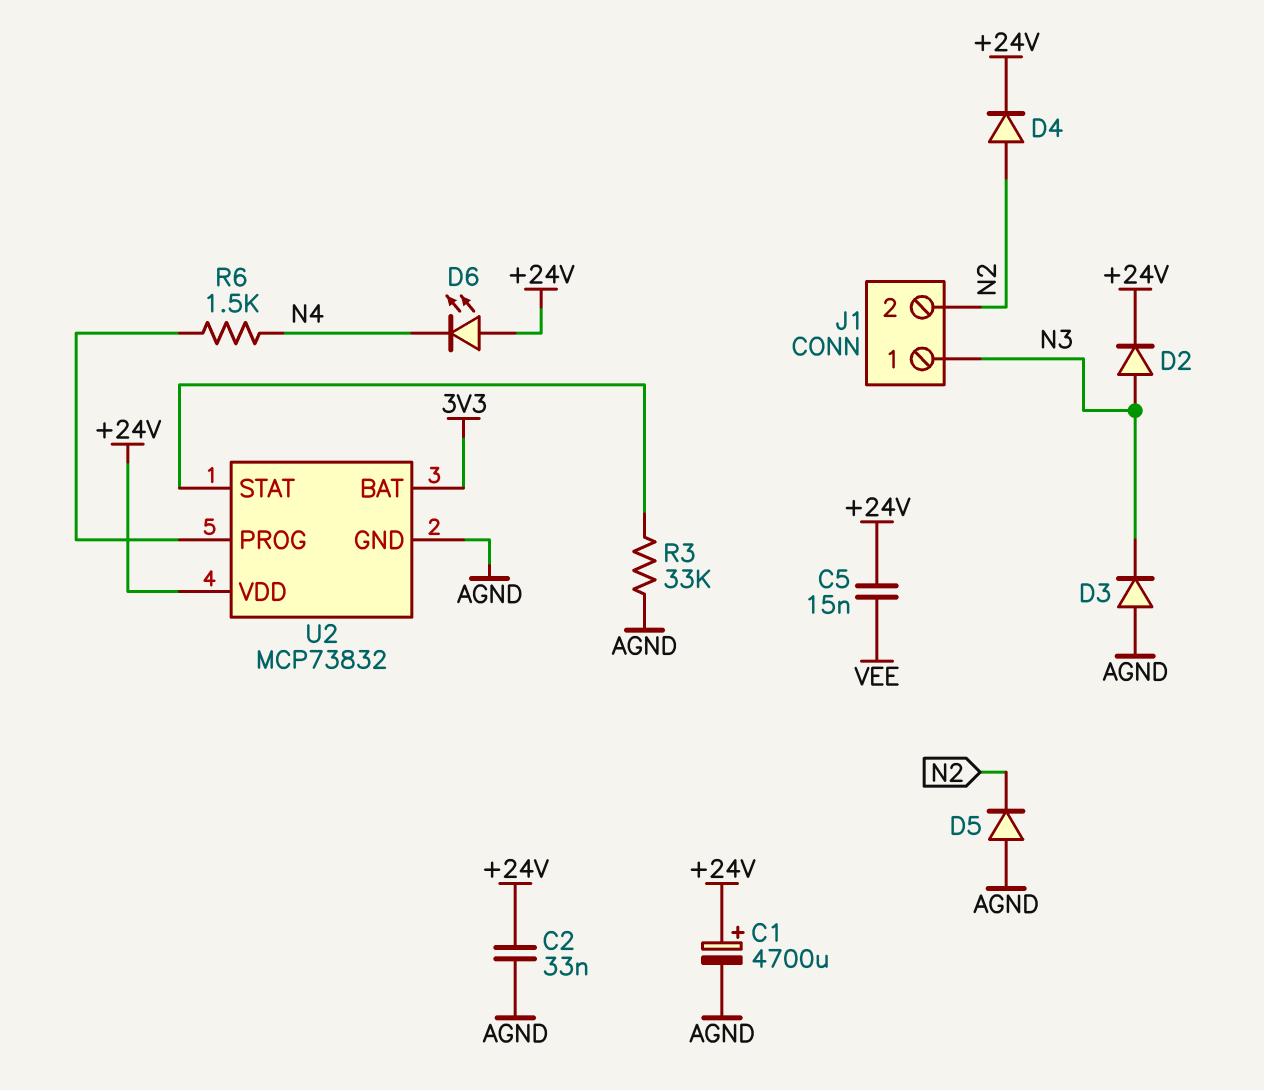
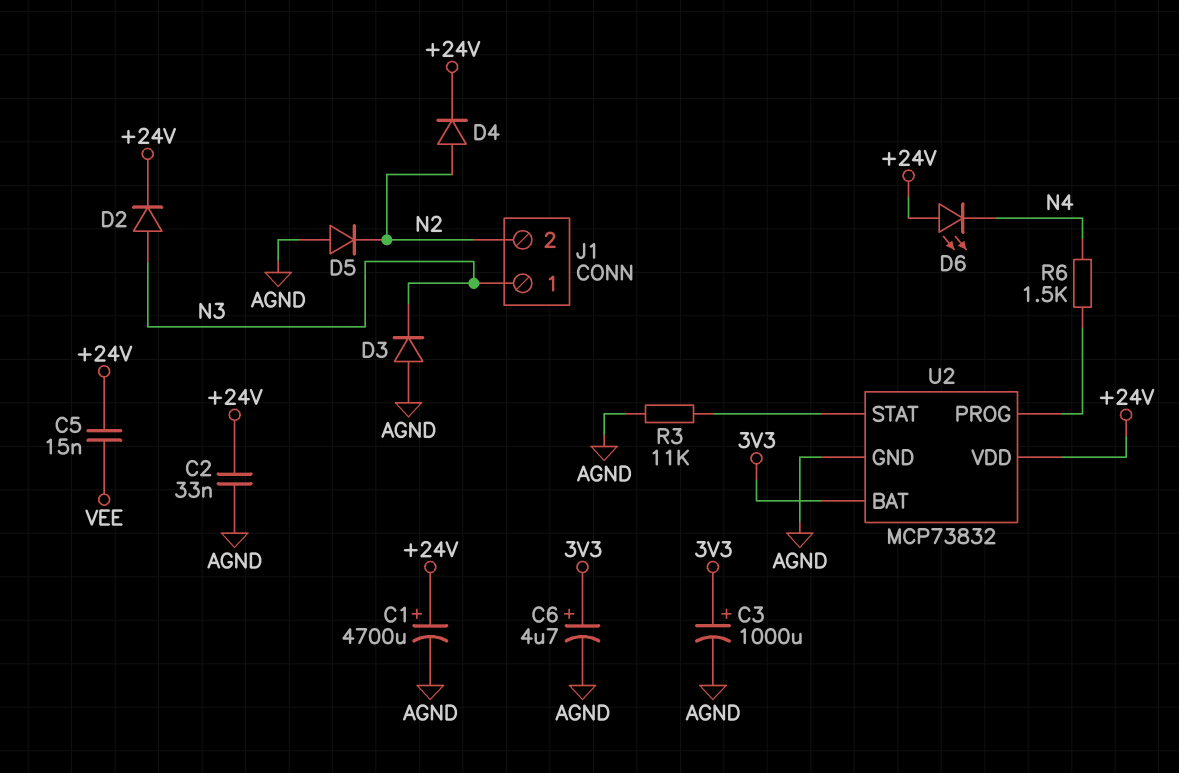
C3: none -> 1000uF (plus 3V3, minus AGND)
C6: none -> 4.7uF (plus 3V3, minus AGND)
R3: 33k (AGND, U2/STAT) -> 11k (AGND, U2/STAT)

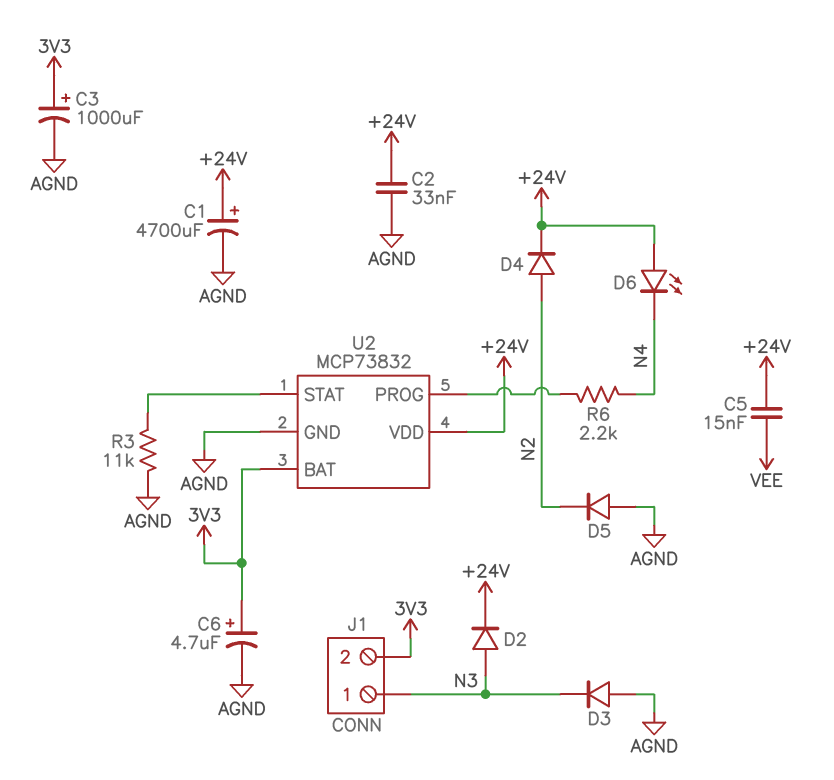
J1 pin 2: N2 -> 3V3
R6: 1.5k (N4, U2/PROG) -> 2.2k (N4, U2/PROG)

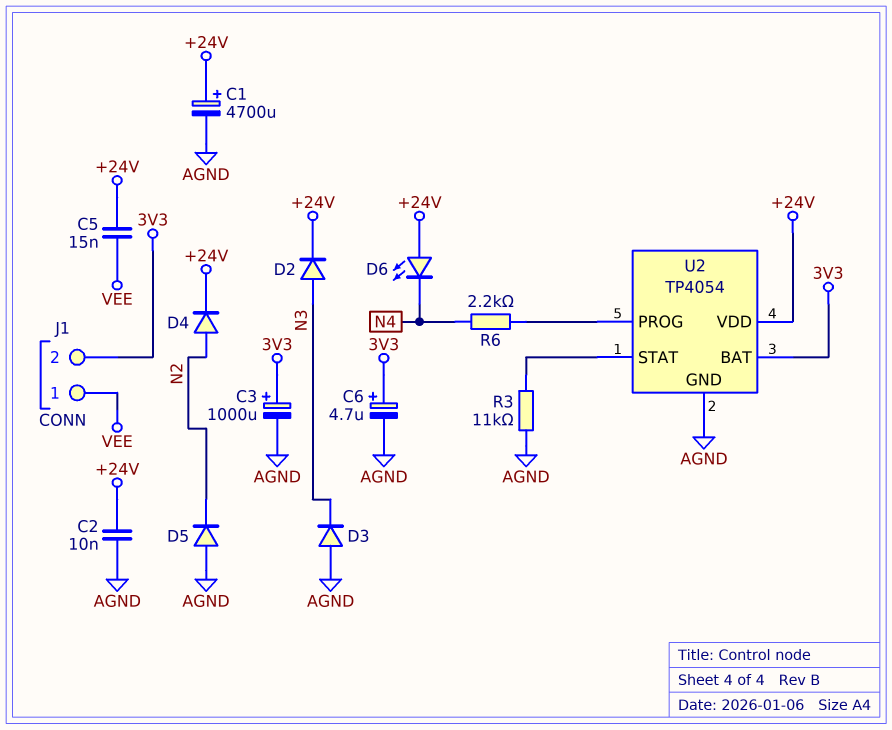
C2: 33nF (+24V, AGND) -> 10nF (+24V, AGND)
J1 pin 1: N3 -> VEE
U2: MCP73832 -> TP4054

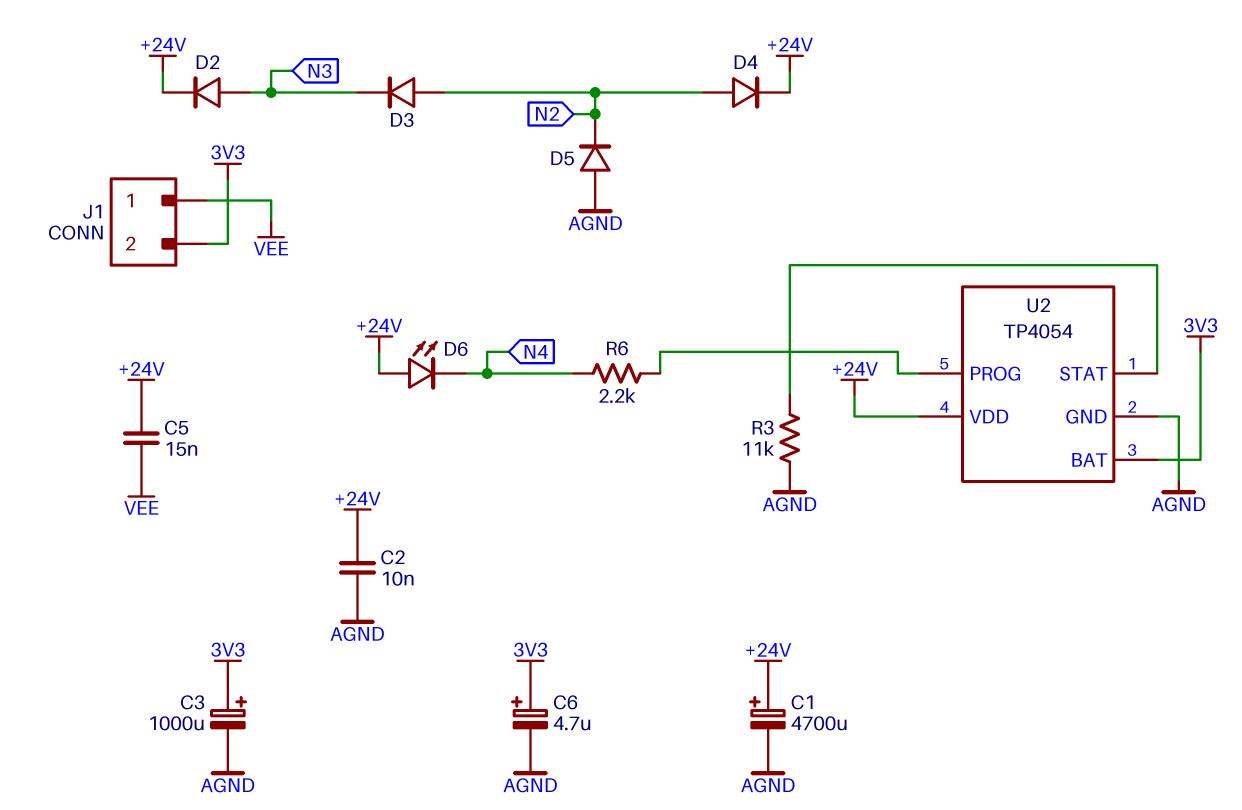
D3: diode (A AGND, K N3) -> diode (A N2, K N3)

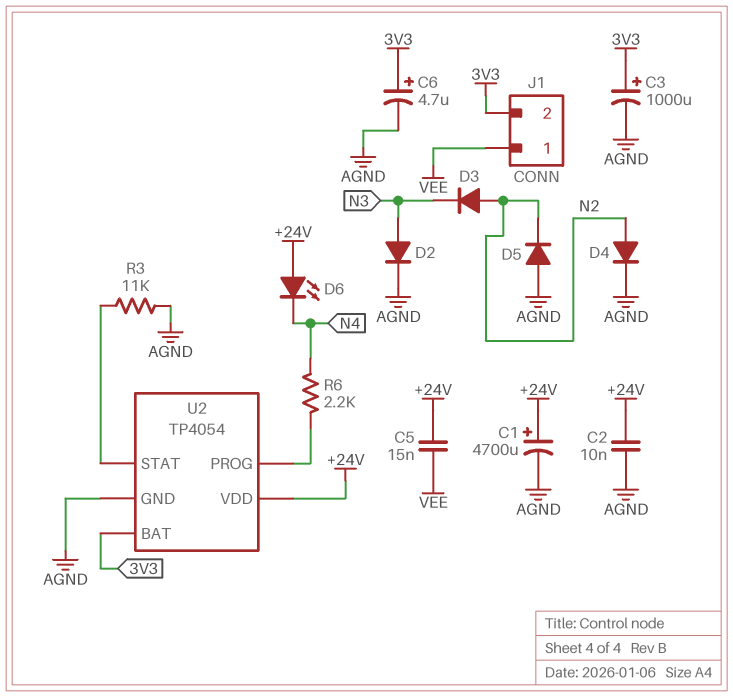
D2: diode (A N3, K +24V) -> diode (A N3, K AGND)
D4: diode (A N2, K +24V) -> diode (A N2, K AGND)

